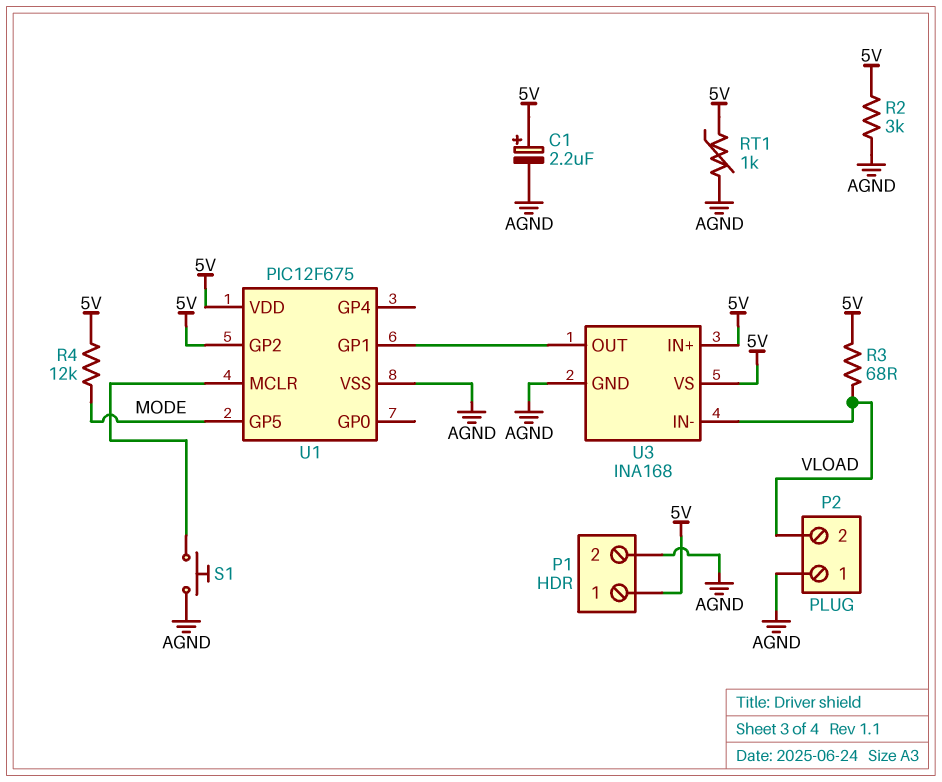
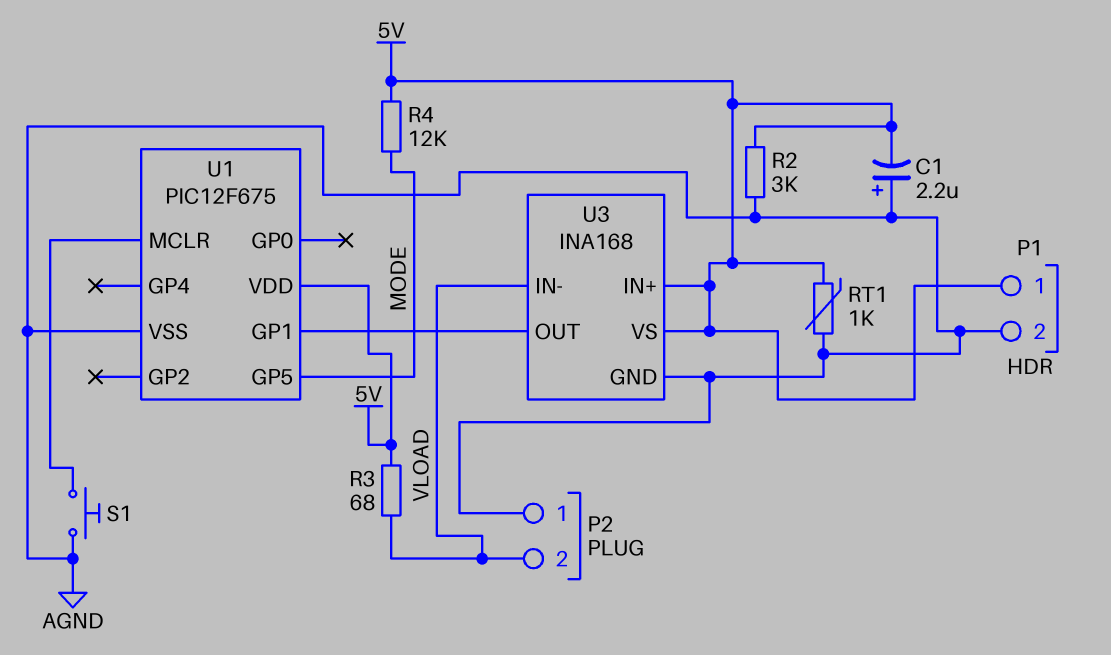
C1: 2.2uF (plus 5V, minus AGND) -> 2.2uF (plus AGND, minus 5V)
U1 pin GP2: 5V -> none

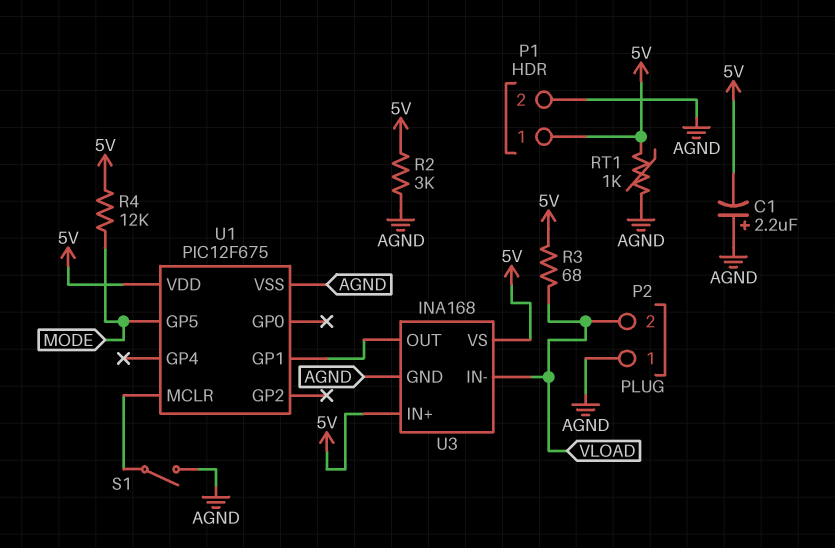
S1: button (AGND, U1/MCLR) -> switch (AGND, U1/MCLR)

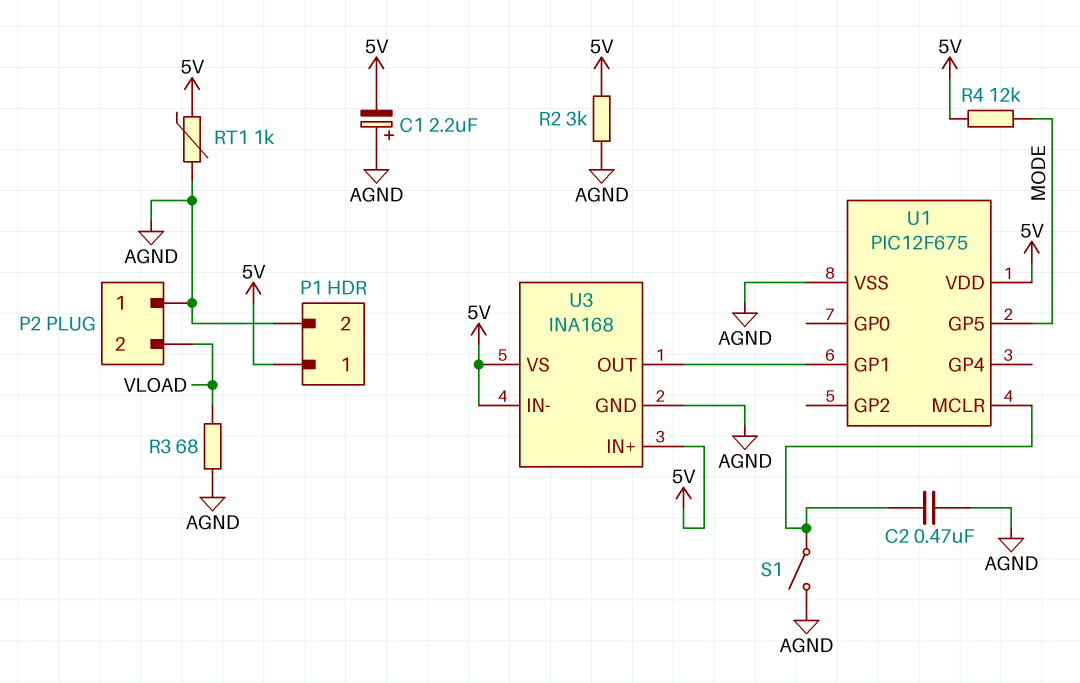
C2: none -> 470nF (AGND, U1/MCLR)
R3: 68 (5V, VLOAD) -> 68 (AGND, VLOAD)
U3 pin IN-: VLOAD -> 5V

